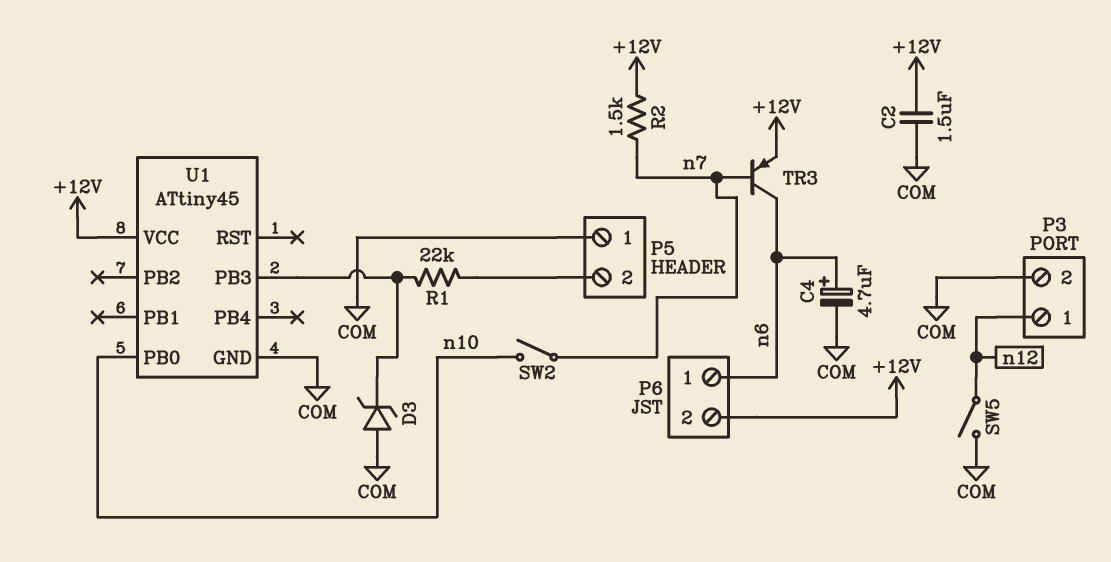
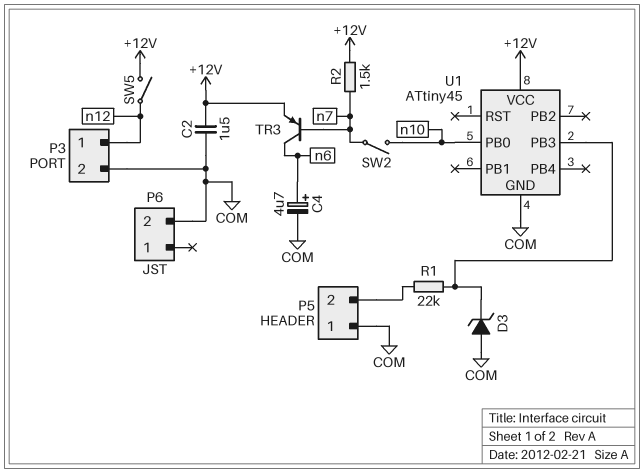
P6 pin 1: n6 -> none
P6 pin 2: +12V -> COM
SW5: switch (COM, n12) -> switch (+12V, n12)

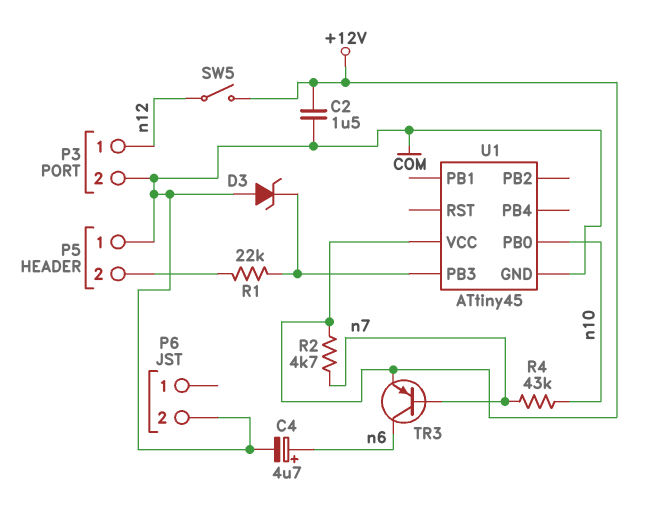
R2: 1.5k (+12V, n7) -> 4.7k (+12V, n7)
R4: none -> 43k (n7, n10)
SW2: switch (n7, n10) -> none

